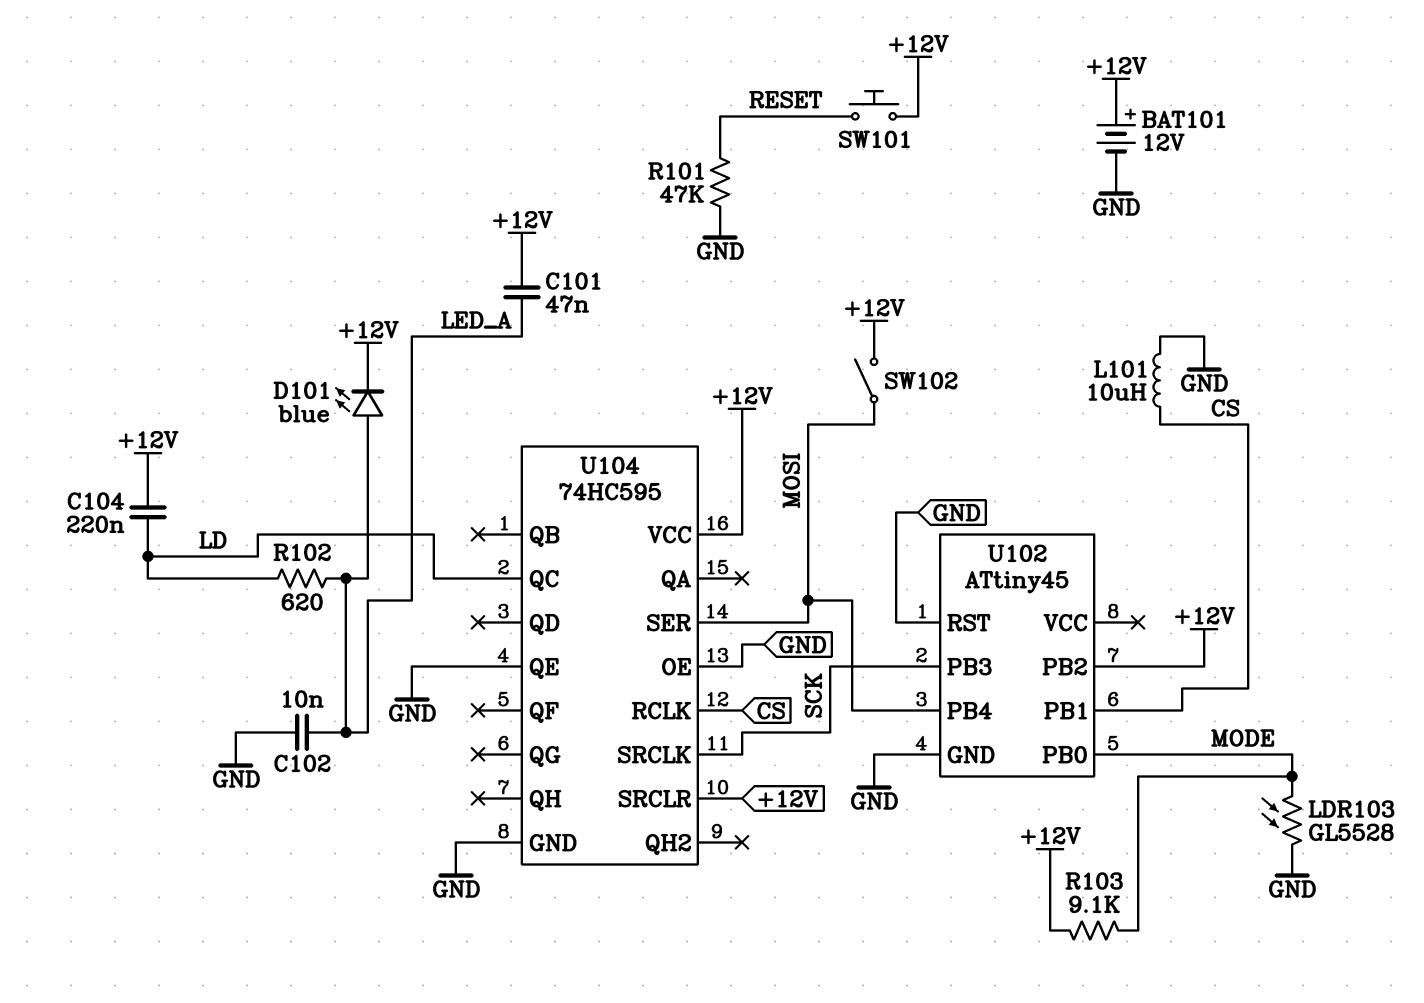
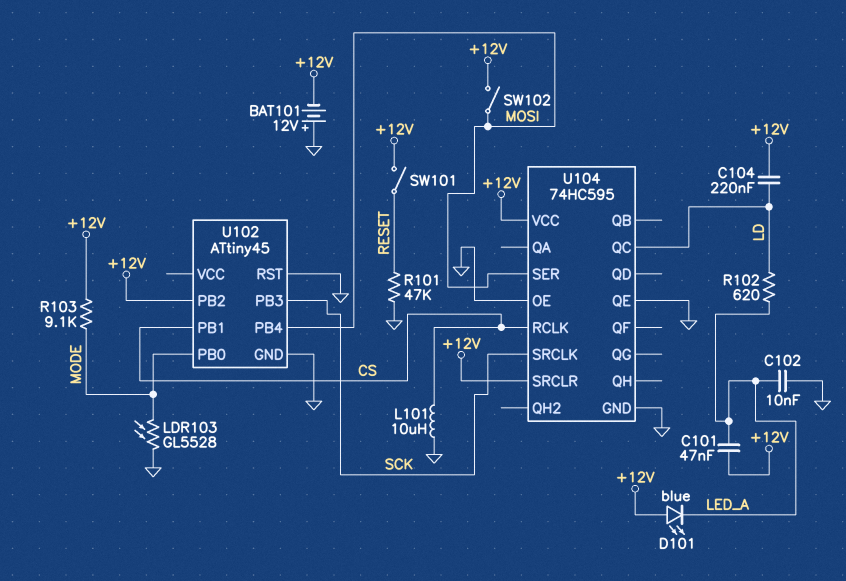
BAT101: 12V (plus +12V, minus GND) -> 12V (plus GND, minus +12V)
D101: LED blue (A LED_A, K +12V) -> LED blue (A +12V, K LED_A)
SW101: button (+12V, RESET) -> switch (+12V, RESET)

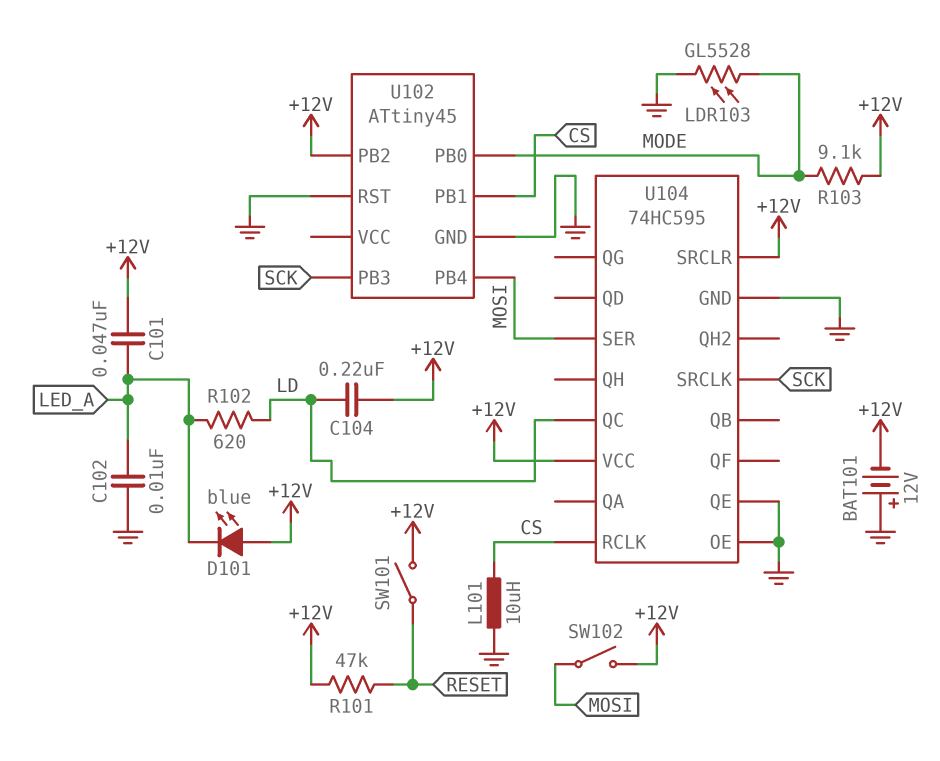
R101: 47k (GND, RESET) -> 47k (+12V, RESET)

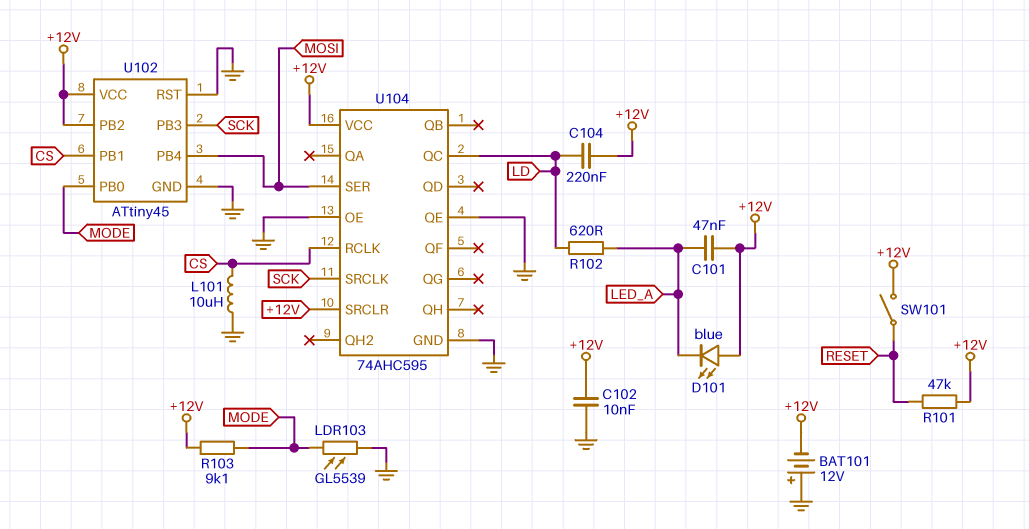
C102: 10nF (GND, LED_A) -> 10nF (+12V, GND)
LDR103: GL5528 (GND, MODE) -> GL5539 (GND, MODE)
SW102: switch (+12V, MOSI) -> none
U102 pin VCC: none -> +12V
U104: 74HC595 -> 74AHC595

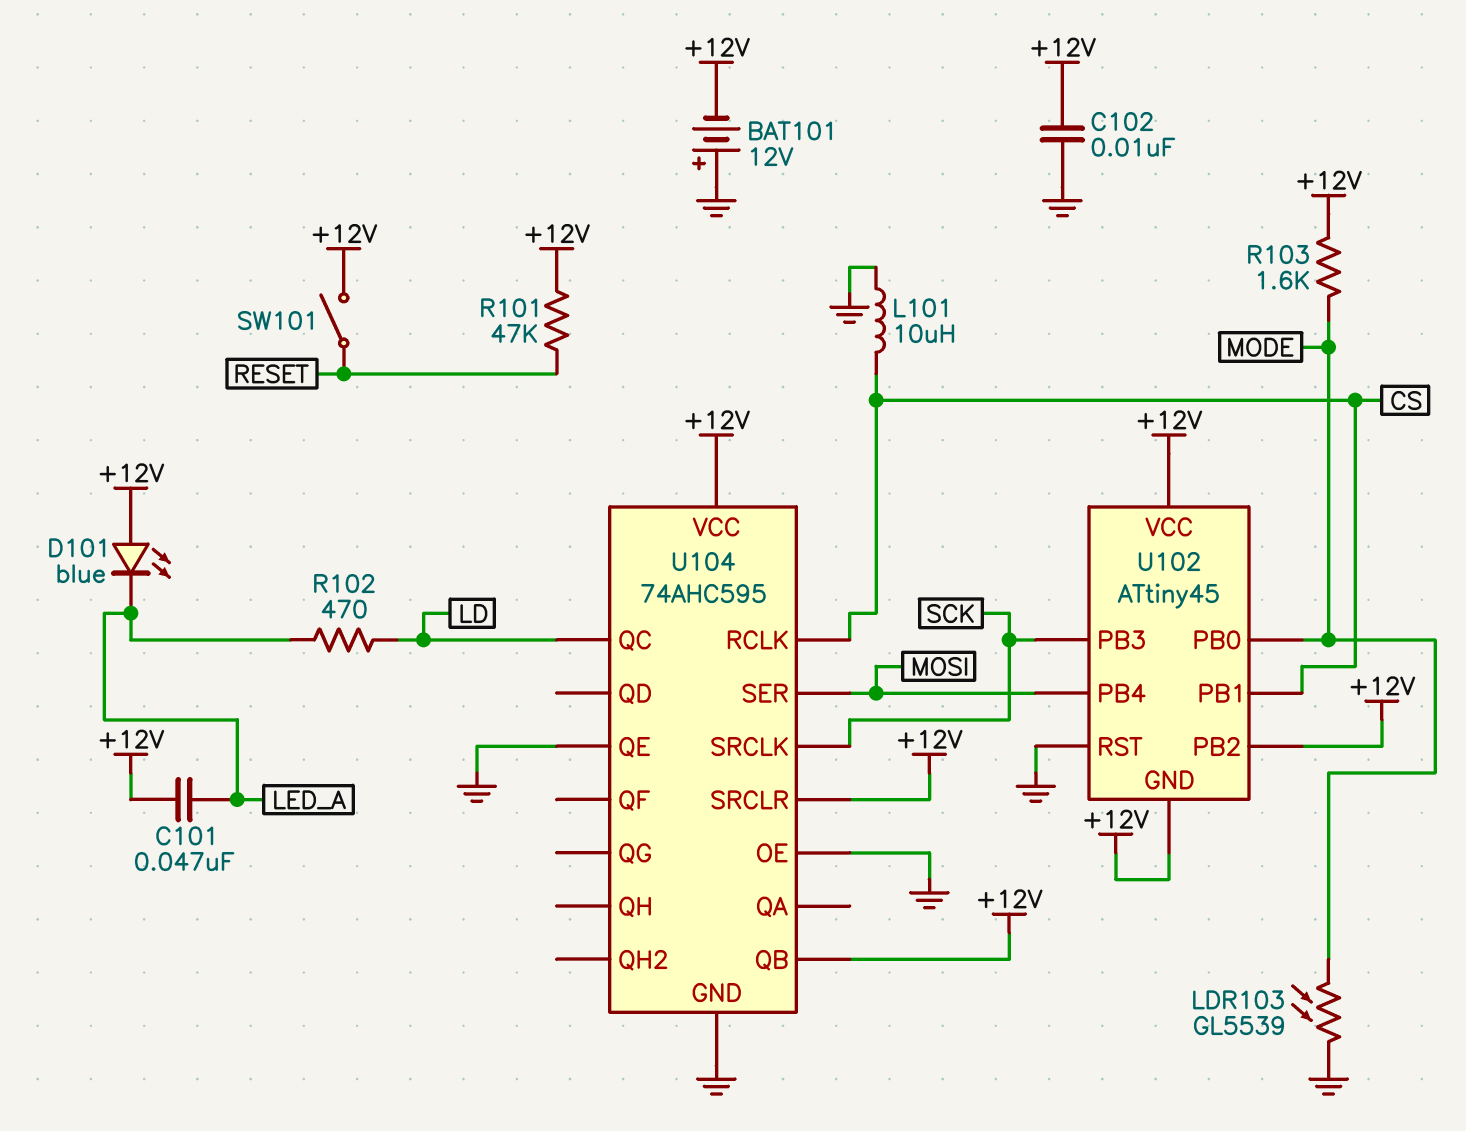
C104: 220nF (+12V, LD) -> none
R102: 620 (LD, LED_A) -> 470 (LD, LED_A)
R103: 9.1k (+12V, MODE) -> 1.6k (+12V, MODE)
U102 pin GND: GND -> +12V
U104 pin QB: none -> +12V

